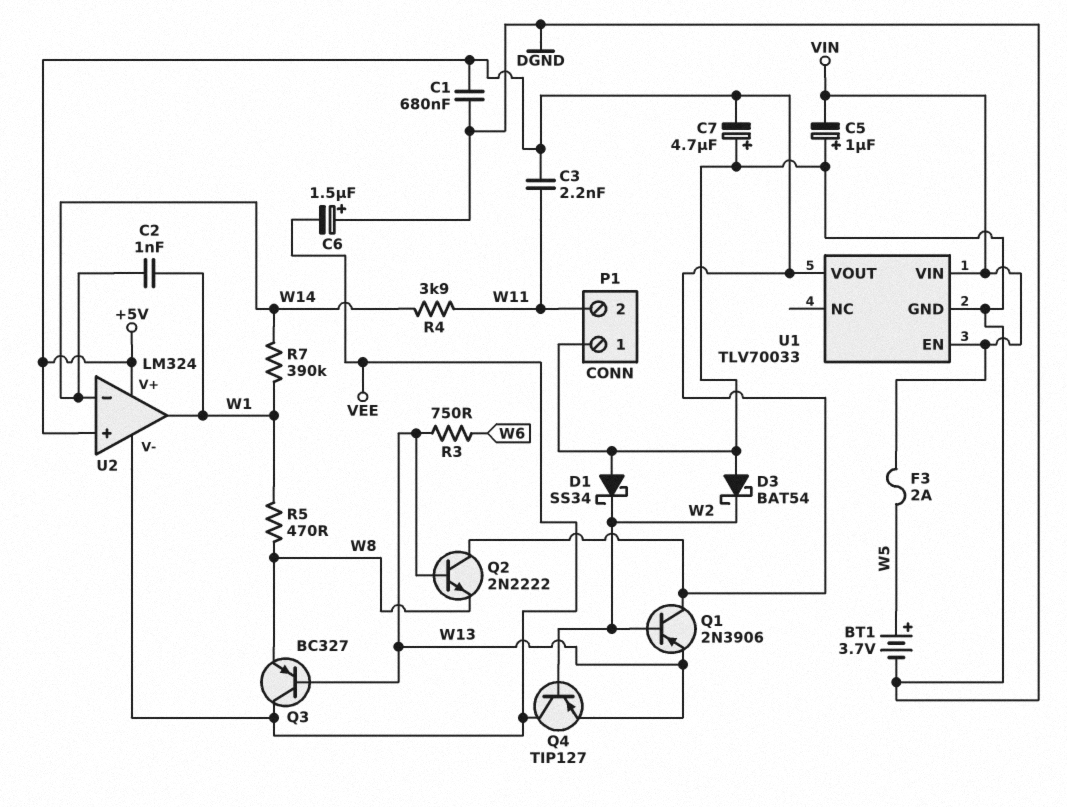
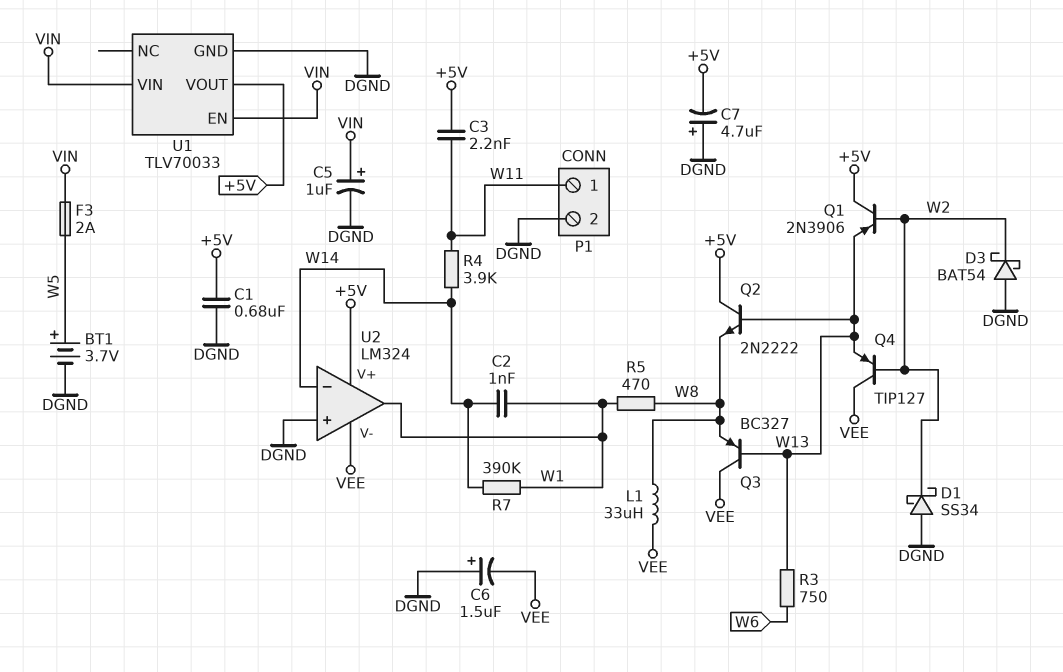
C5: 1uF (plus DGND, minus VIN) -> 1uF (plus VIN, minus DGND)
L1: none -> 33uH (VEE, W8)
P1 pin 1: DGND -> W11
P1 pin 2: W11 -> DGND
U2 pin in+: +5V -> DGND

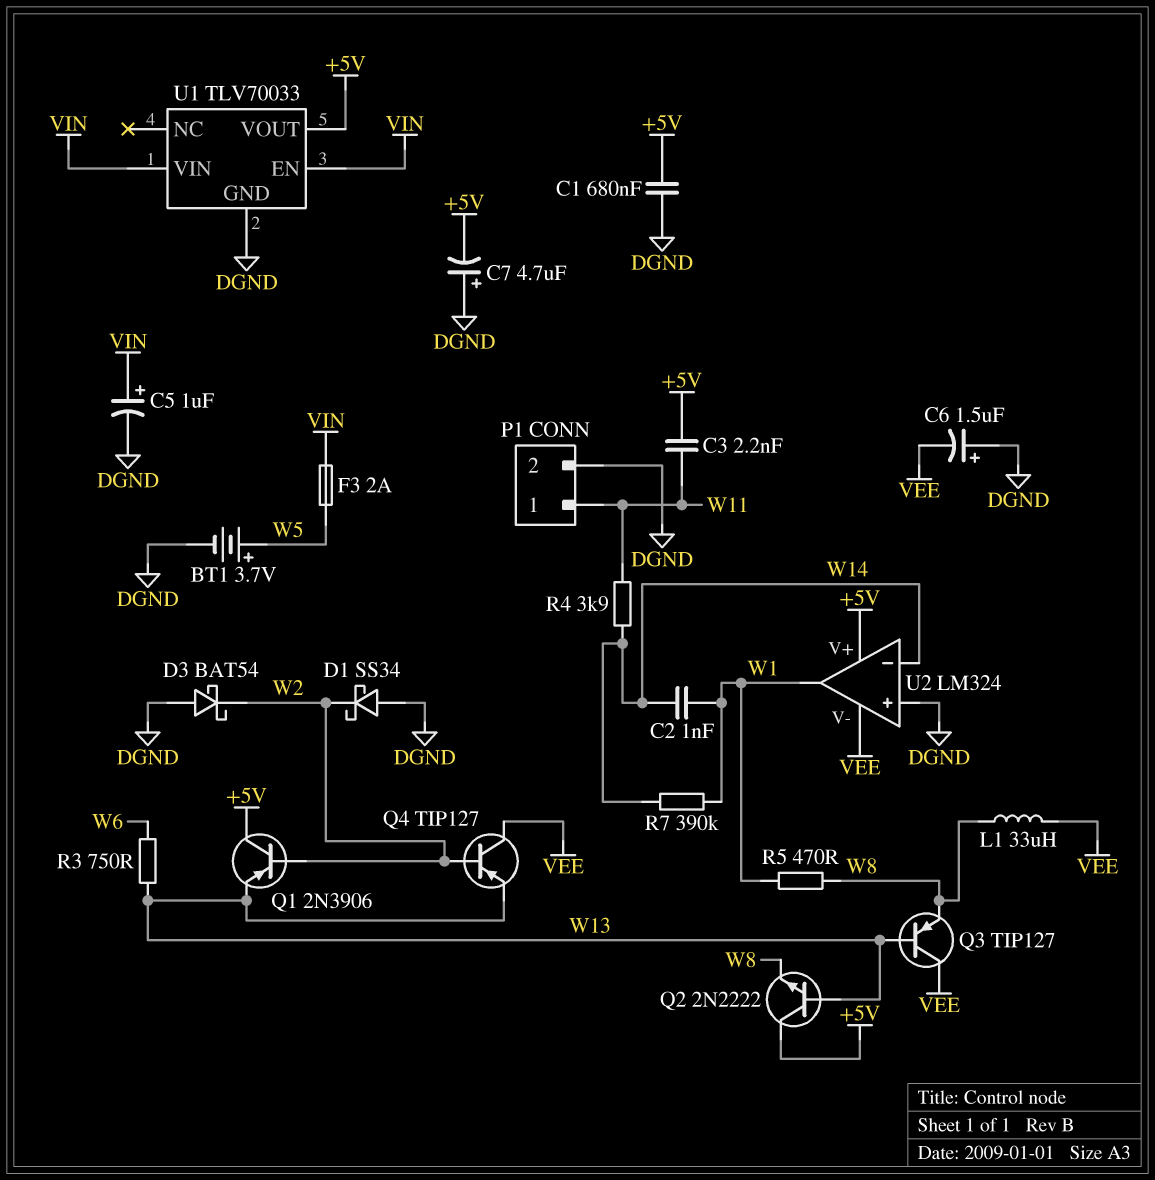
Q3: PNP BC327 (B W13, C VEE, E W8) -> PNP TIP127 (B W13, C VEE, E W8)

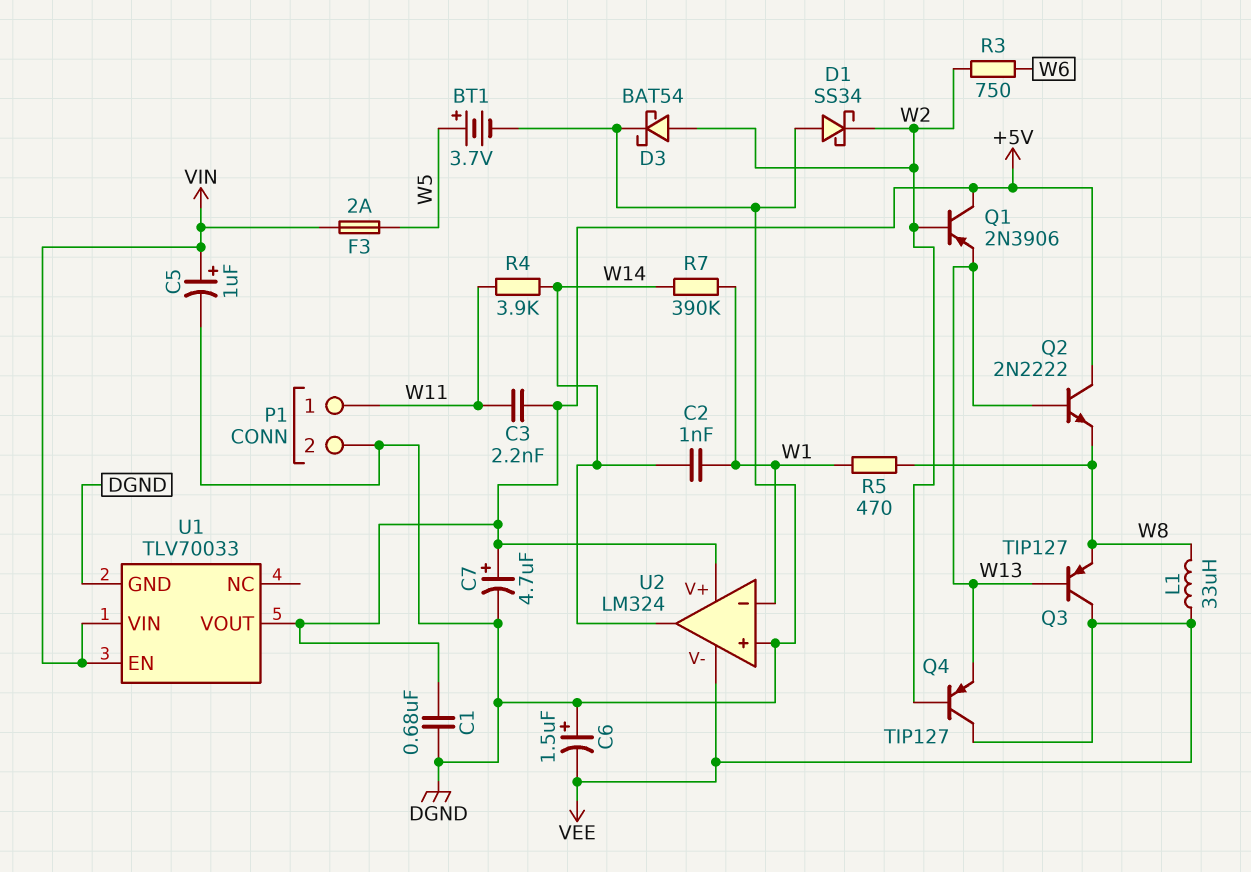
C7: 4.7uF (plus DGND, minus +5V) -> 4.7uF (plus +5V, minus DGND)
D3: schottky BAT54 (A DGND, K W2) -> schottky BAT54 (A W2, K DGND)
R3: 750 (W6, W13) -> 750 (W2, W6)
U2 pin in-: W14 -> W1
U2 pin out: W1 -> W14

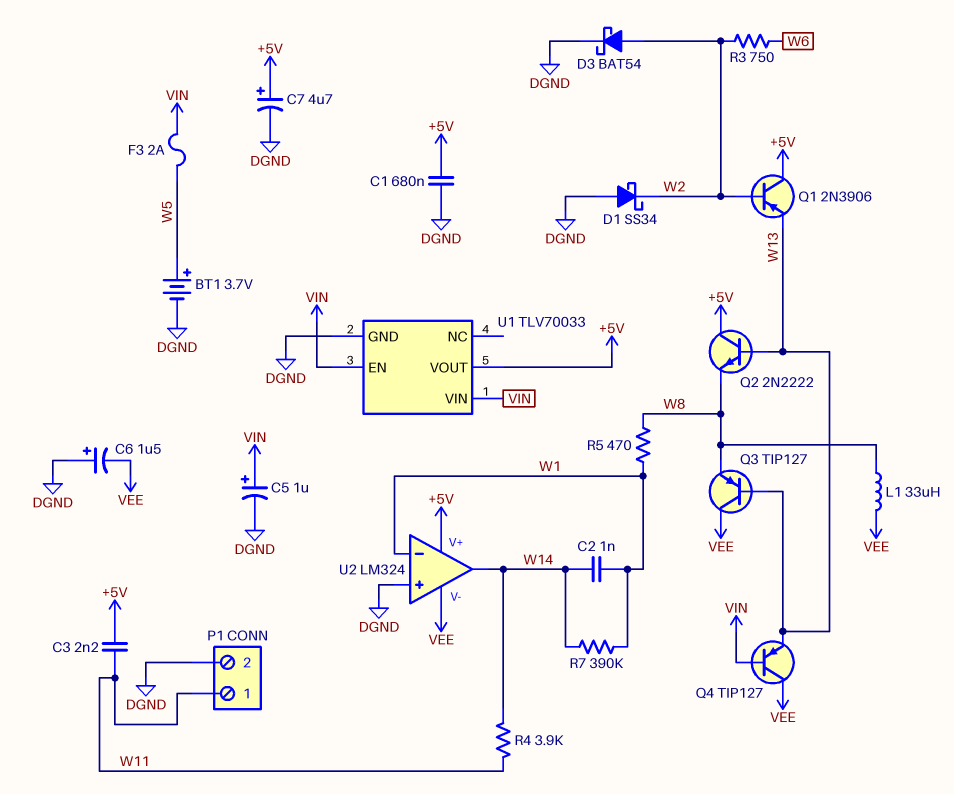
Q4: PNP TIP127 (B W2, C VEE, E W13) -> PNP TIP127 (B VIN, C VEE, E W13)

